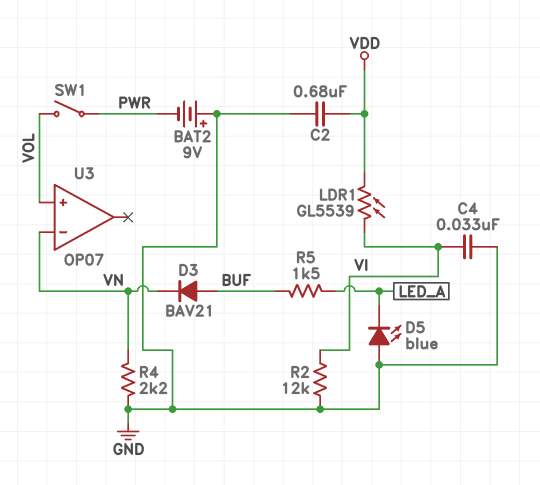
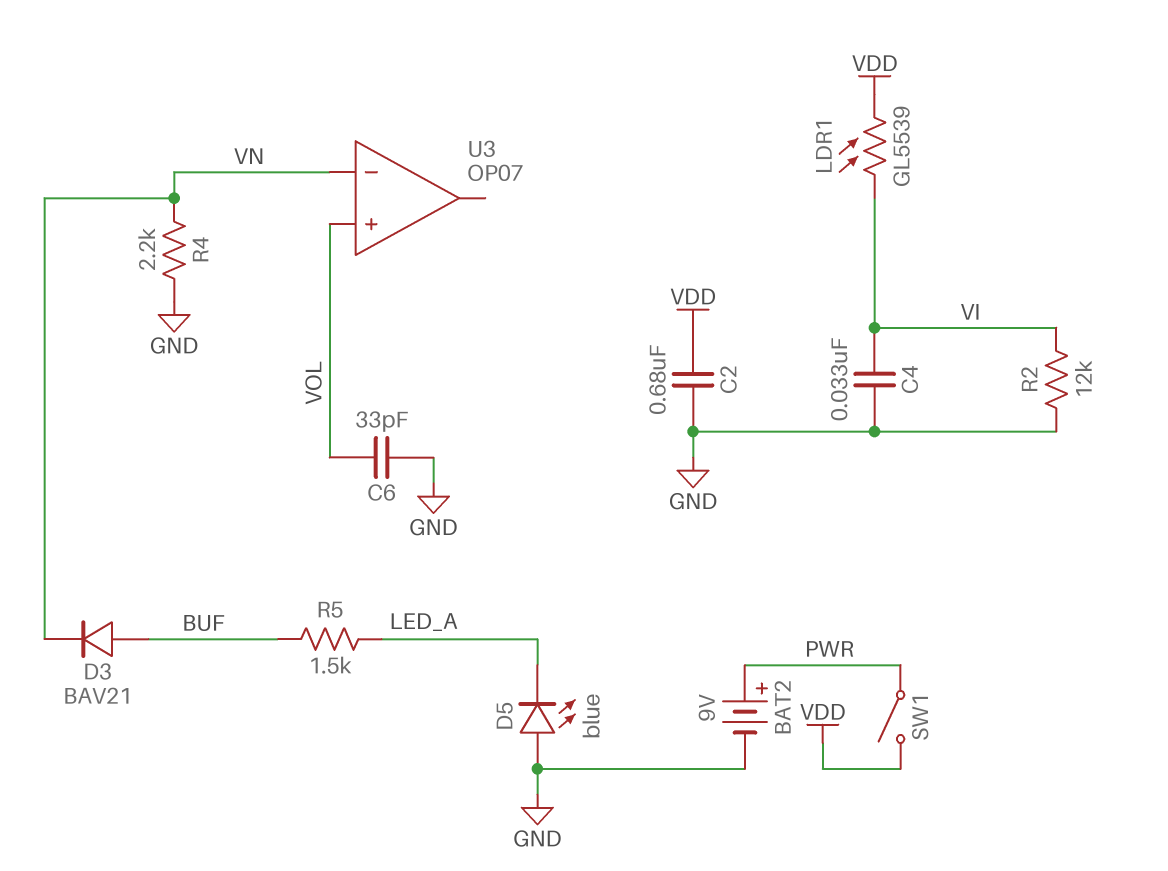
BAT2: 9V (plus GND, minus PWR) -> 9V (plus PWR, minus GND)
C6: none -> 33pF (GND, VOL)
SW1: switch (PWR, VOL) -> switch (PWR, VDD)

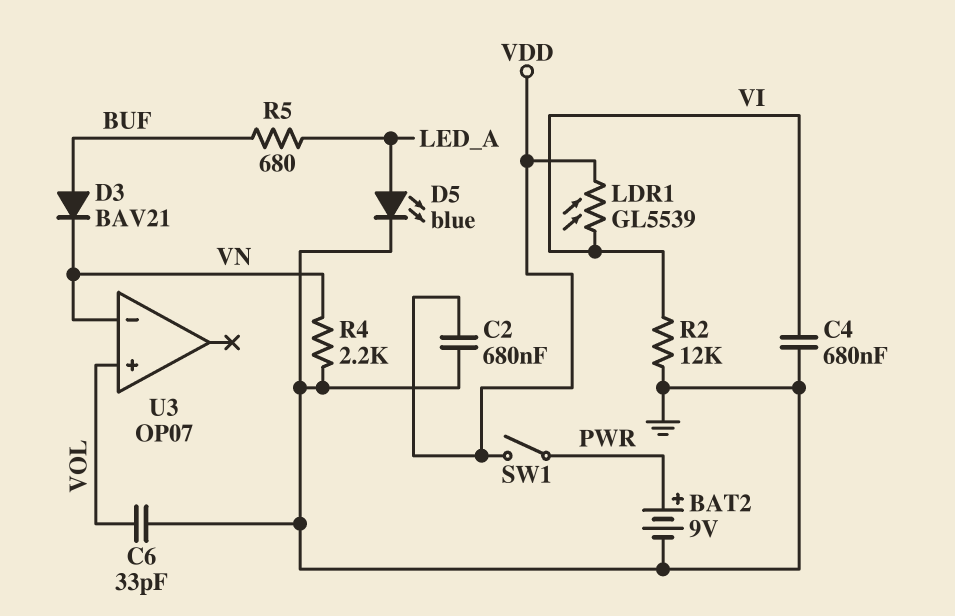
C4: 33nF (GND, VI) -> 680nF (GND, VI)
D5: LED blue (A GND, K LED_A) -> LED blue (A LED_A, K GND)
R5: 1.5k (BUF, LED_A) -> 680 (BUF, LED_A)

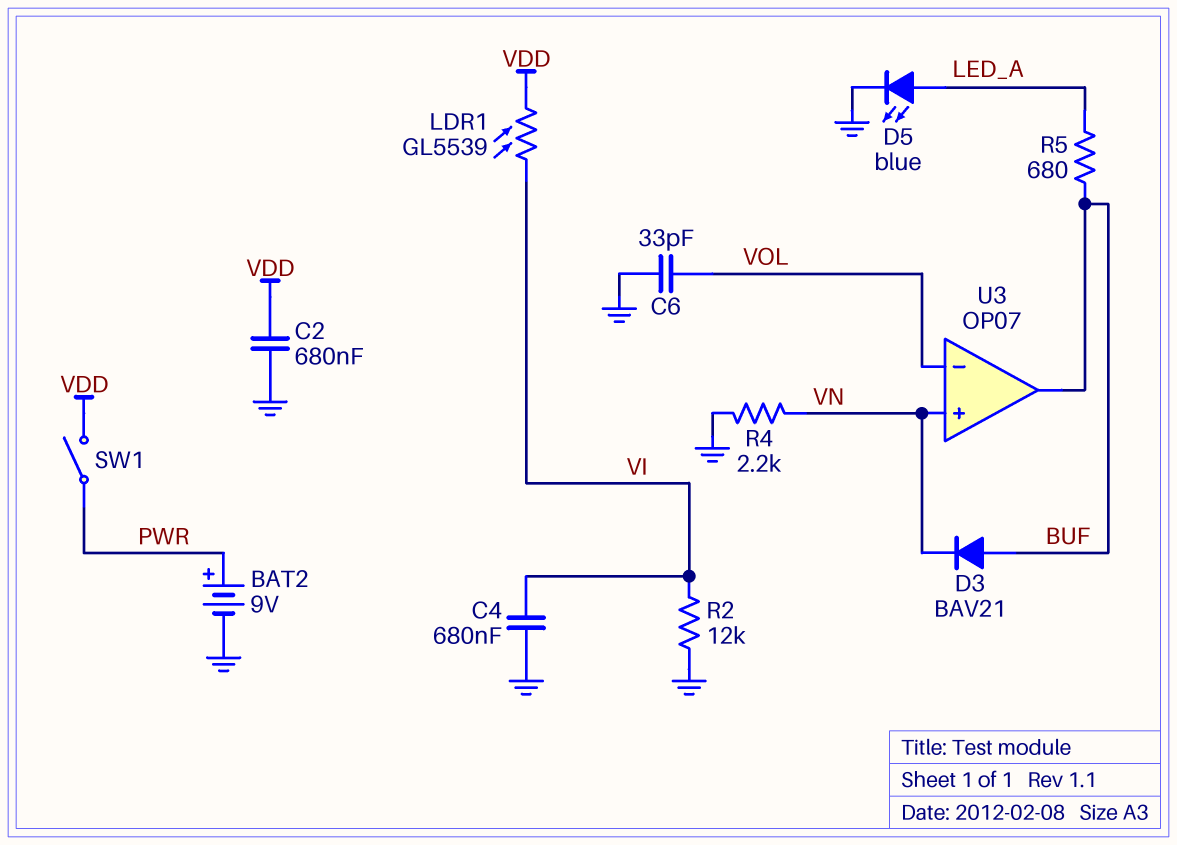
U3 pin in+: VOL -> VN
U3 pin in-: VN -> VOL
U3 pin out: none -> BUF

